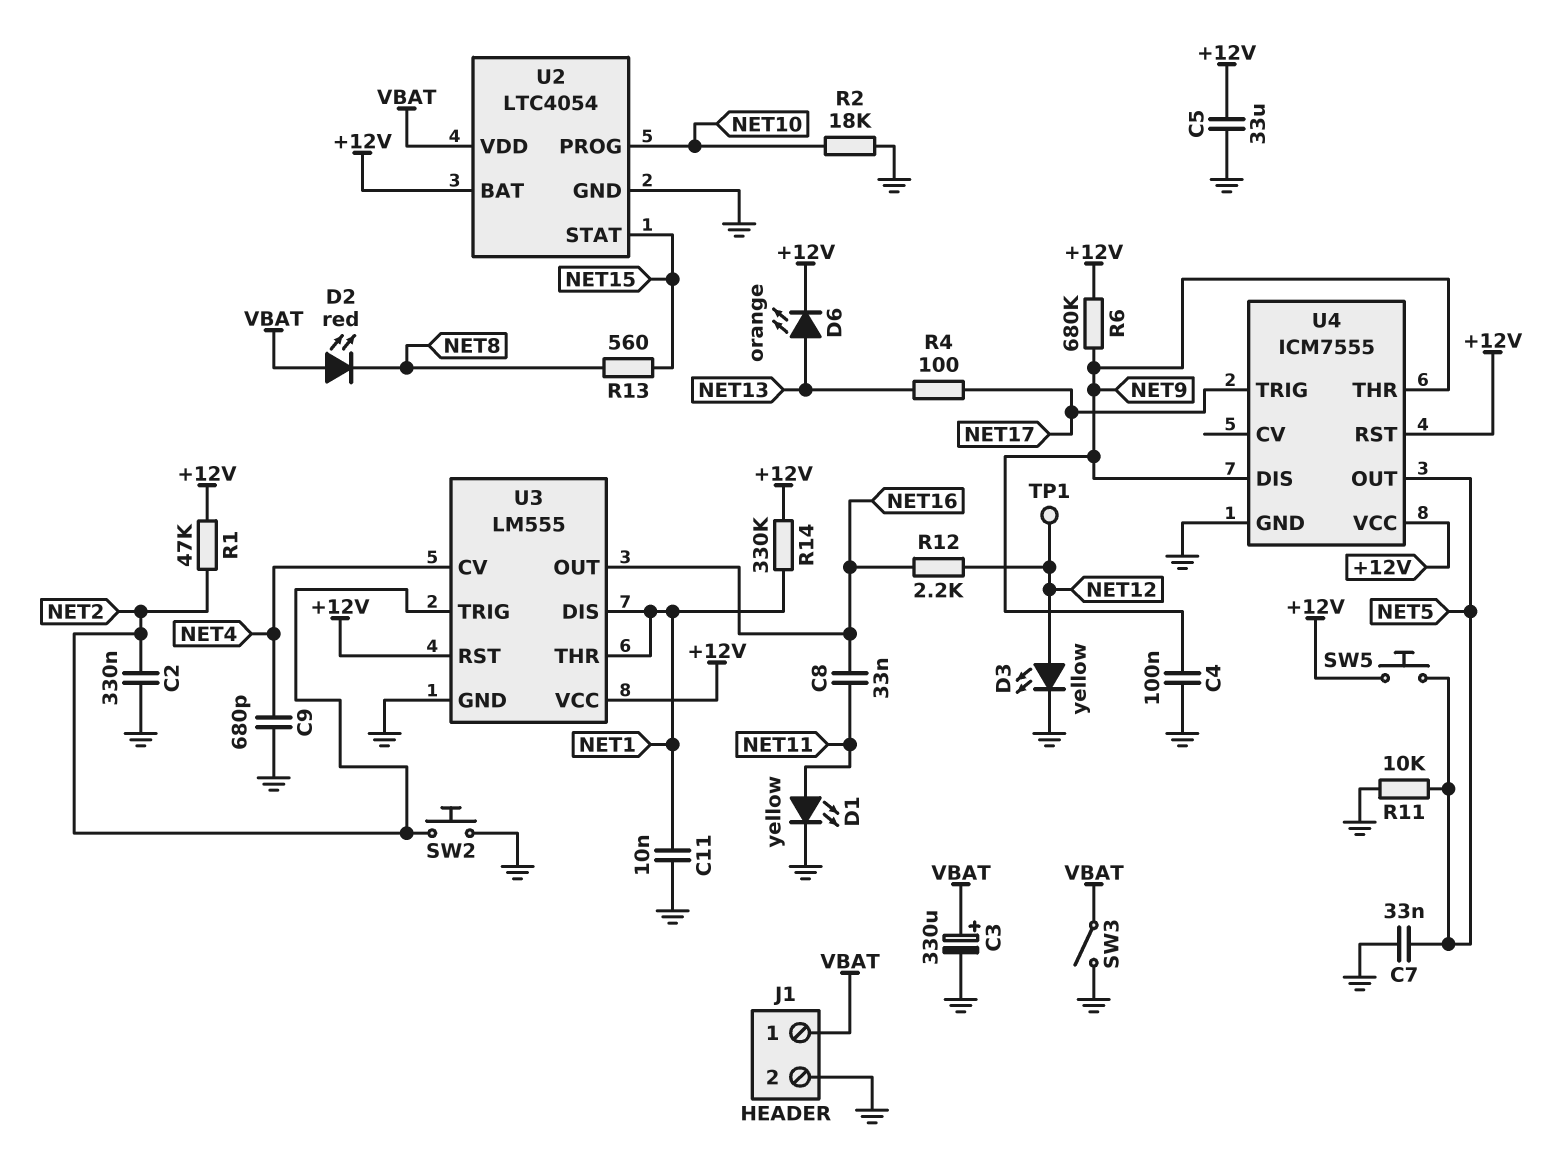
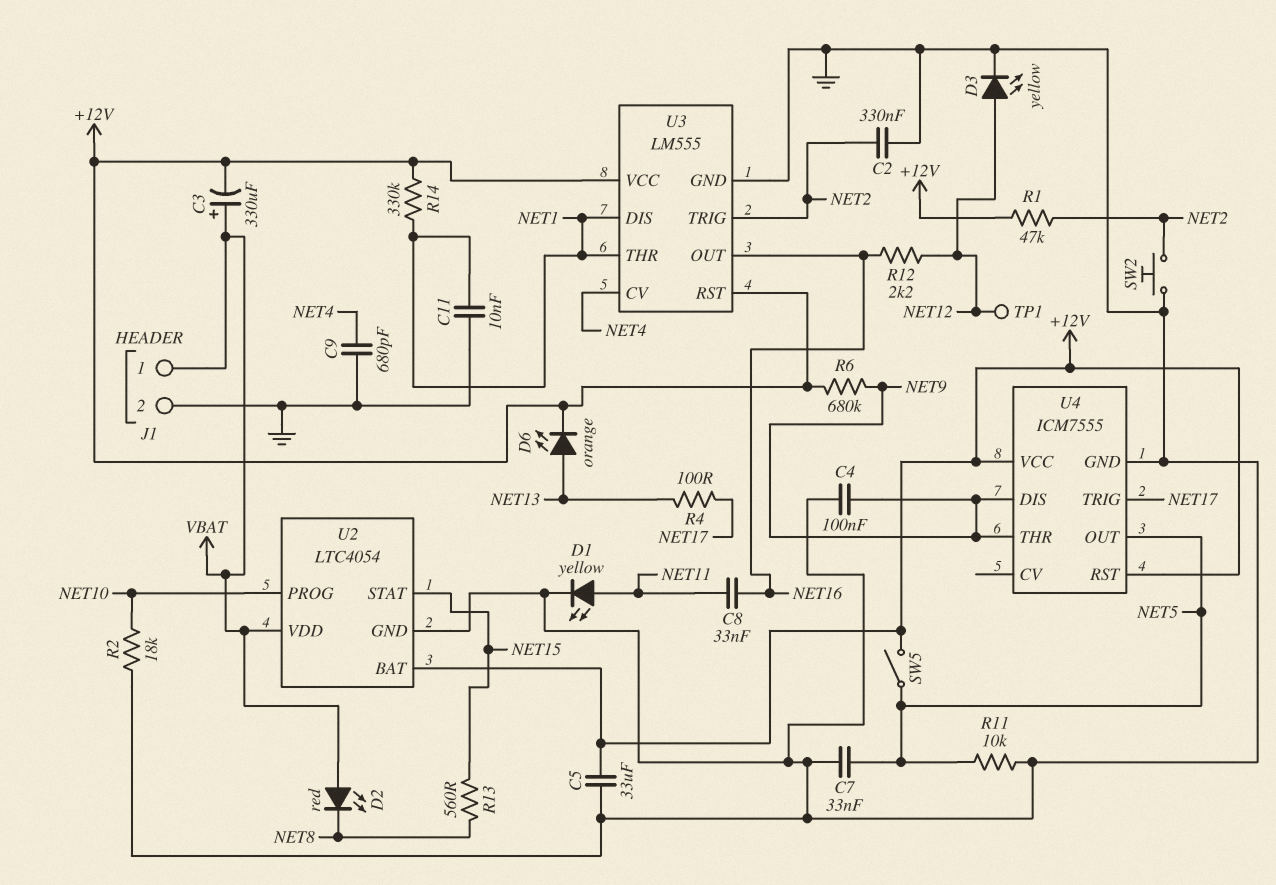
C3: 330uF (plus VBAT, minus GND) -> 330uF (plus VBAT, minus +12V)
SW3: switch (GND, VBAT) -> none
SW5: button (+12V, NET5) -> switch (+12V, NET5)

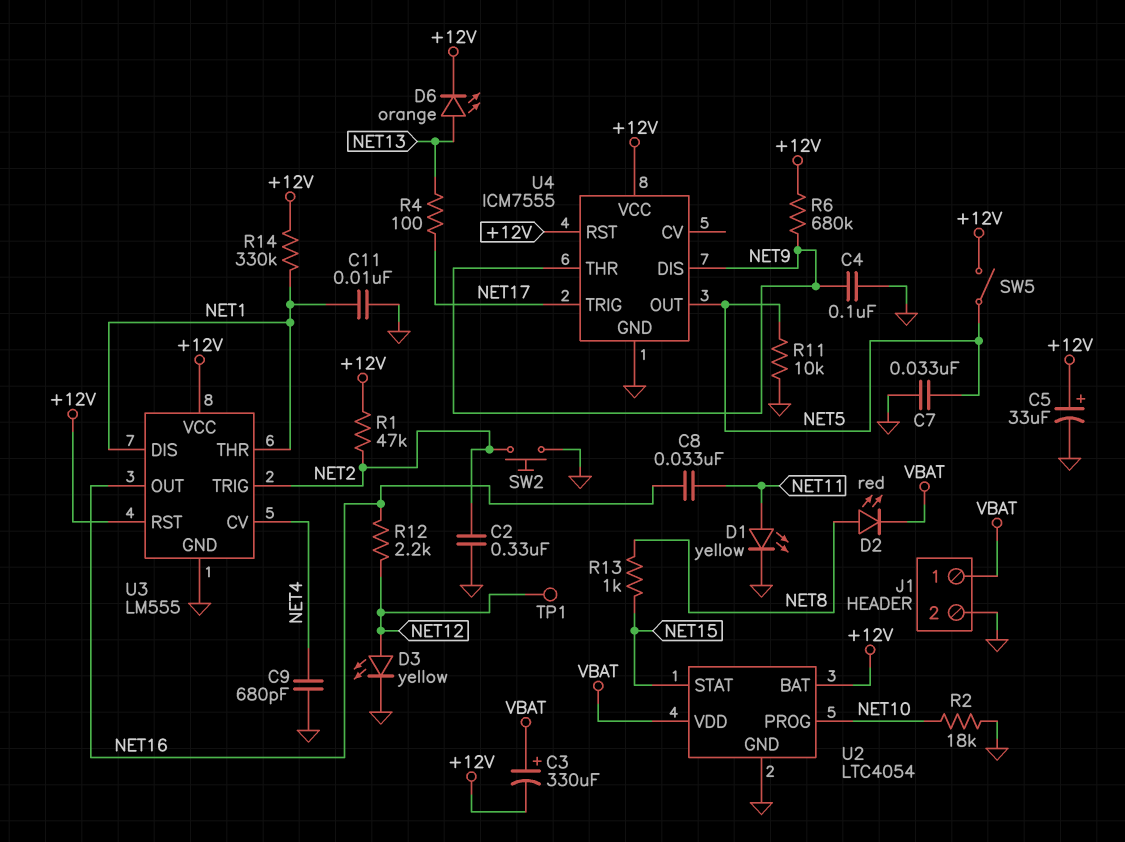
C5: 33uF (+12V, GND) -> 33uF (plus +12V, minus GND)
D2: LED red (A VBAT, K NET8) -> LED red (A NET8, K VBAT)
R13: 560 (NET8, NET15) -> 1k (NET8, NET15)

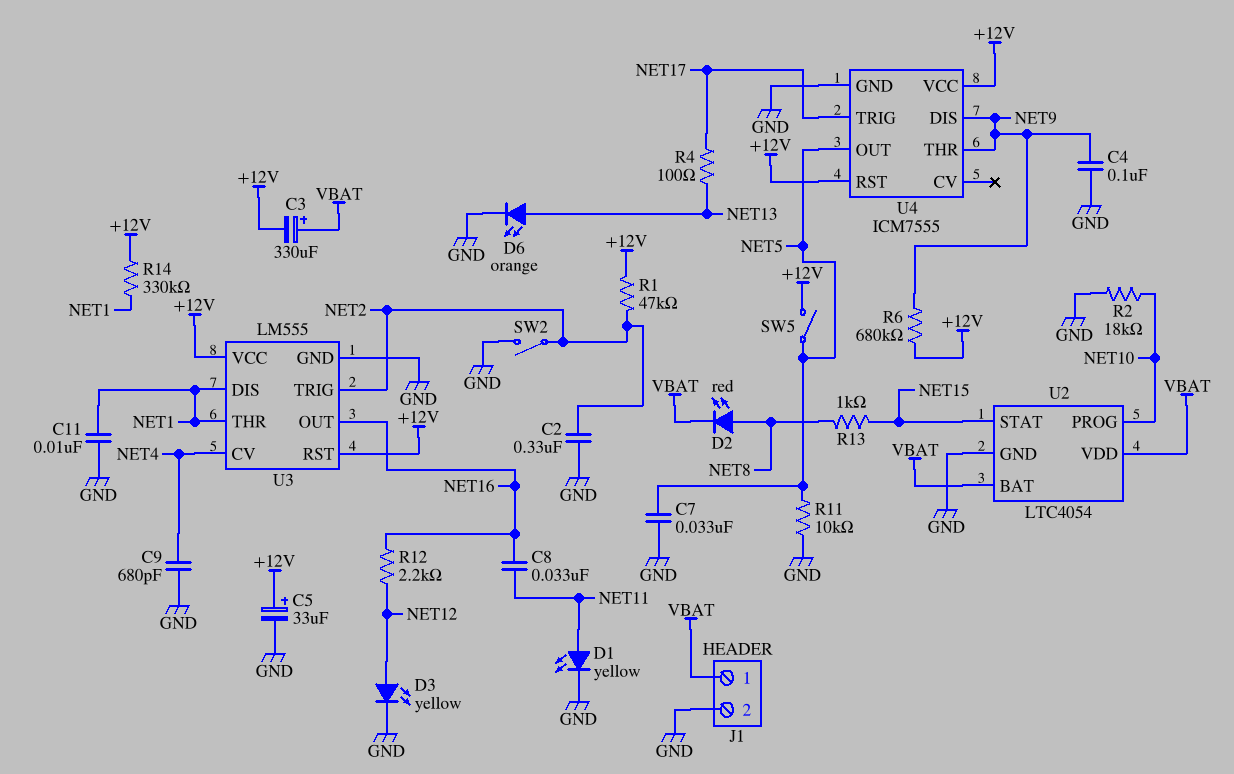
D6: LED orange (A NET13, K +12V) -> LED orange (A NET13, K GND)
SW2: button (GND, NET2) -> switch (GND, NET2)
TP1: test point (NET12) -> none
U2 pin BAT: +12V -> VBAT

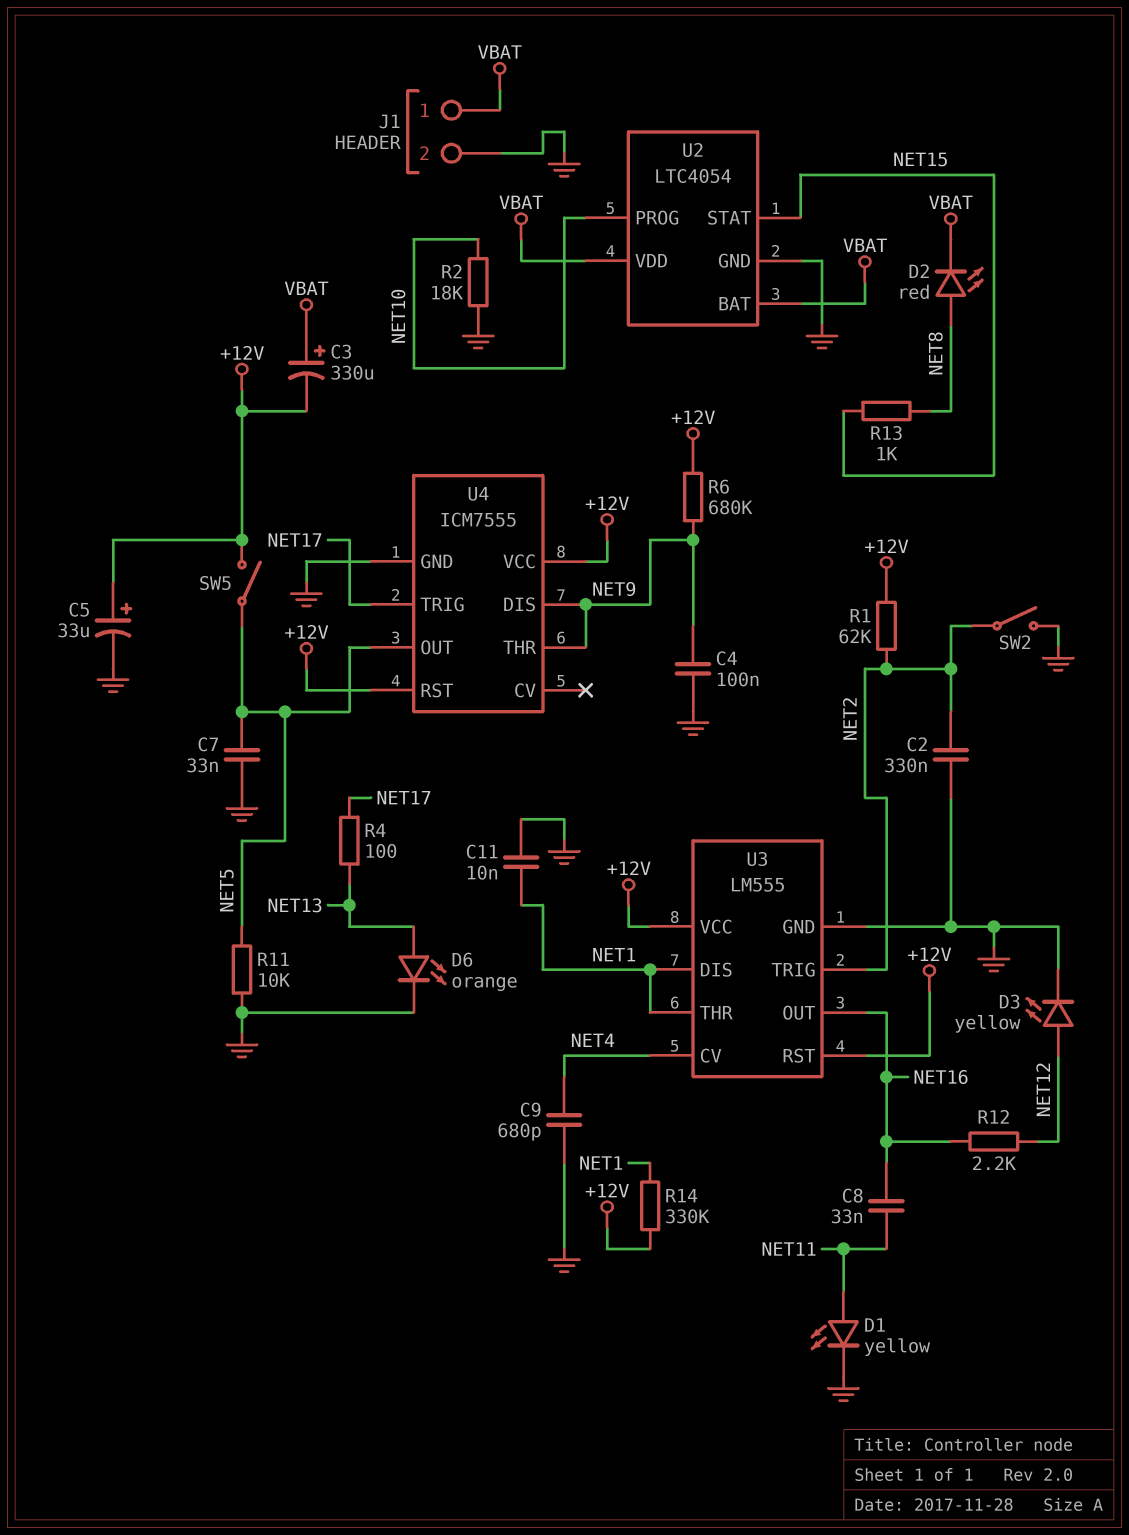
R1: 47k (+12V, NET2) -> 62k (+12V, NET2)

